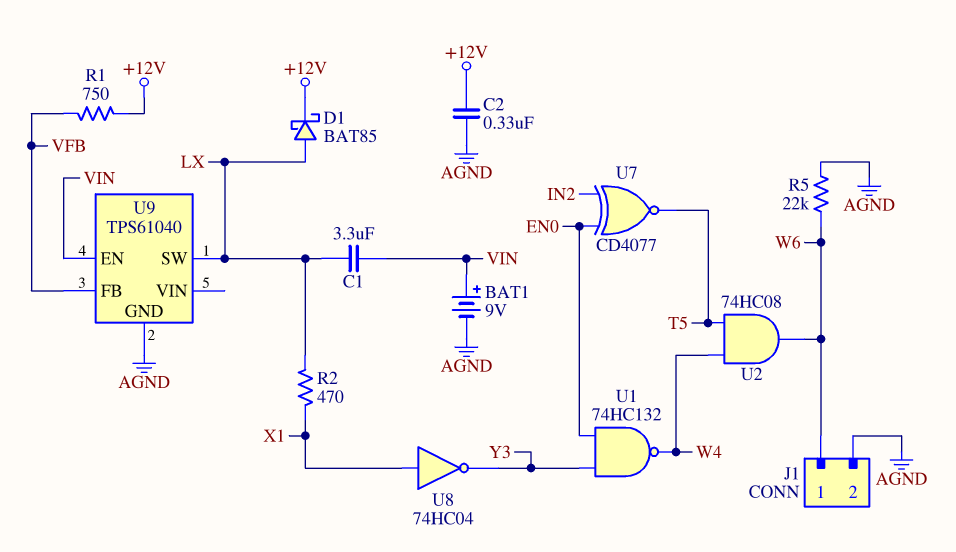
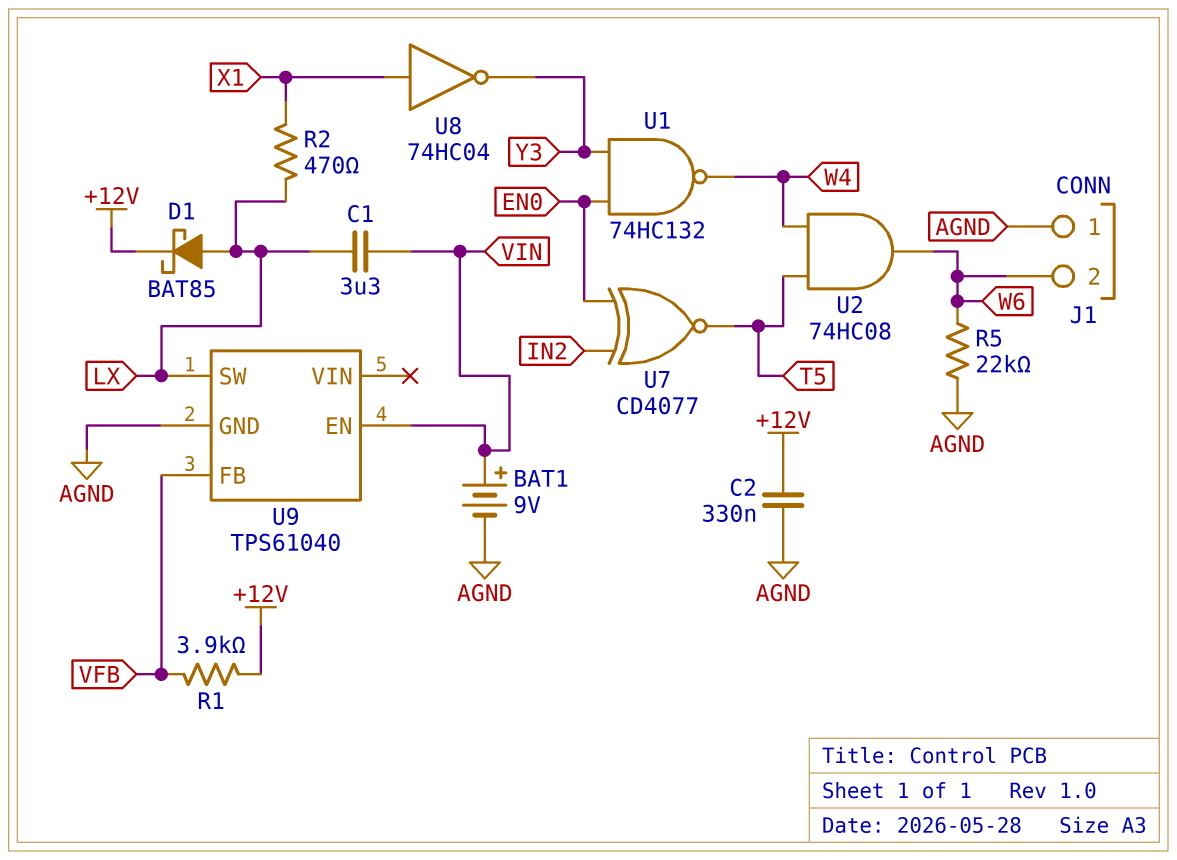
J1 pin 1: W6 -> AGND
J1 pin 2: AGND -> W6
R1: 750 (+12V, VFB) -> 3.9k (+12V, VFB)

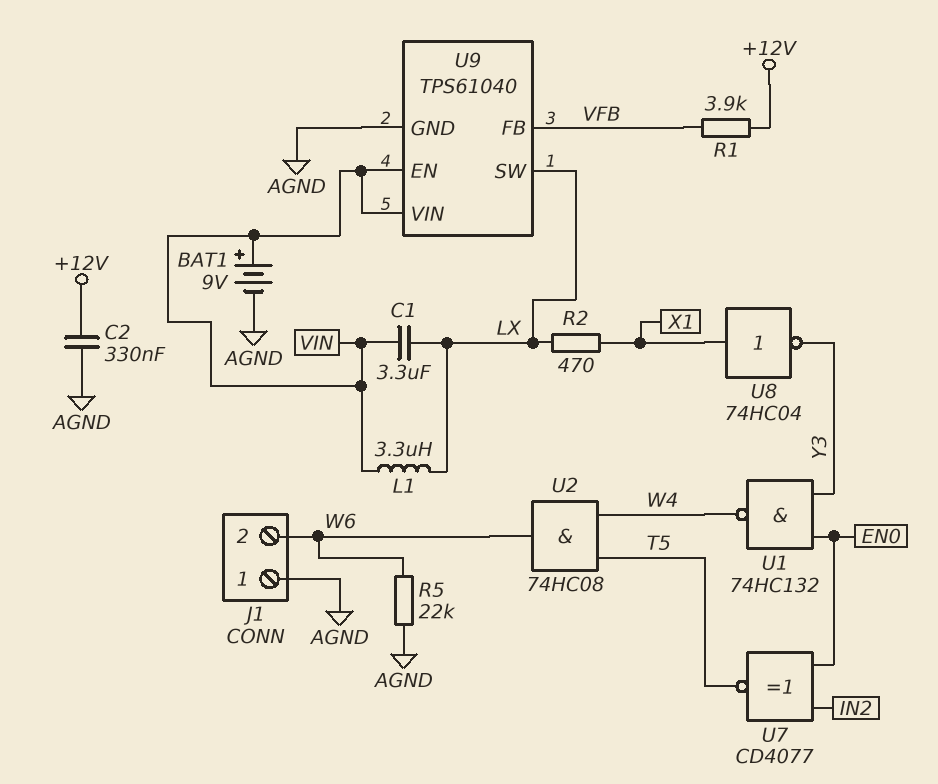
D1: schottky BAT85 (A LX, K +12V) -> none
L1: none -> 3.3uH (LX, VIN)
U9 pin VIN: none -> VIN

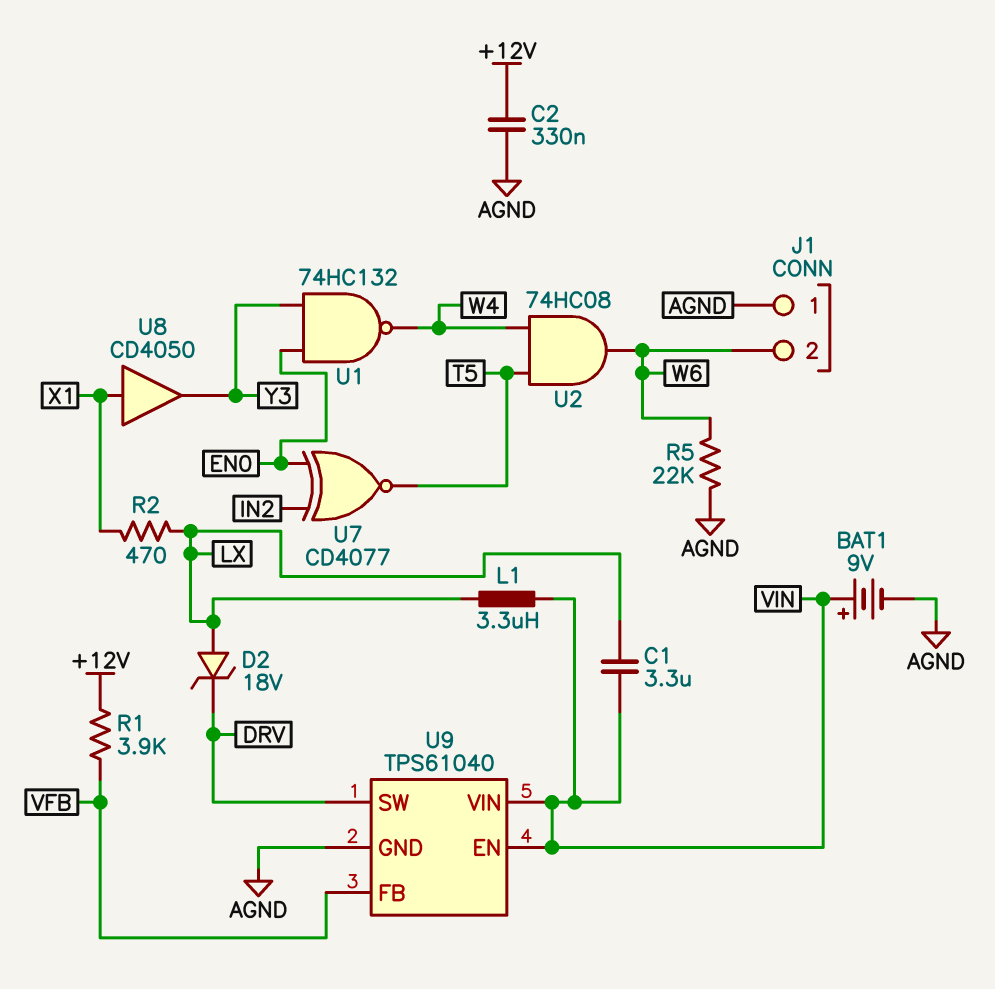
D2: none -> zener 18V (A LX, K DRV)
U8: NOT 74HC04 (in X1, out Y3) -> buffer CD4050 (in X1, out Y3)
U9 pin SW: LX -> DRV

